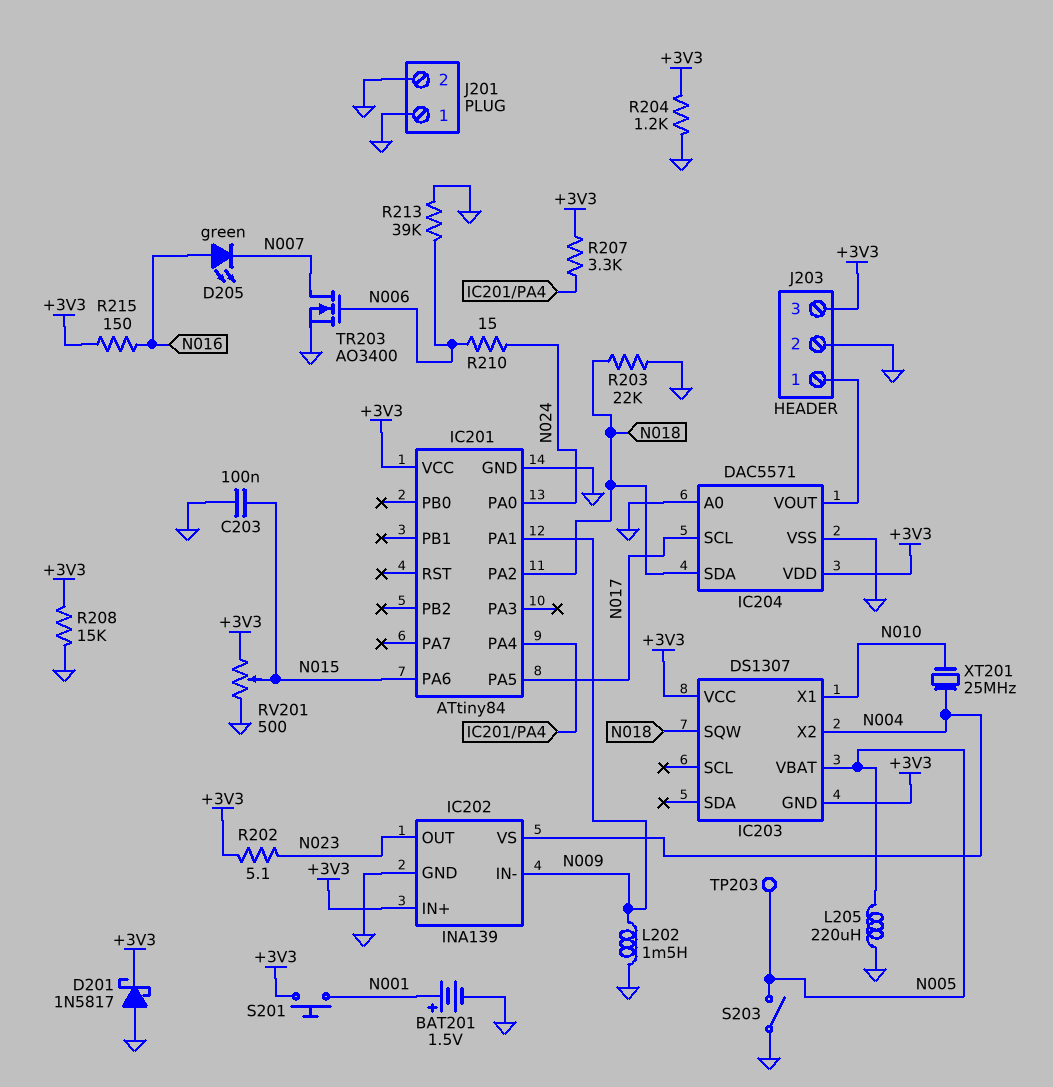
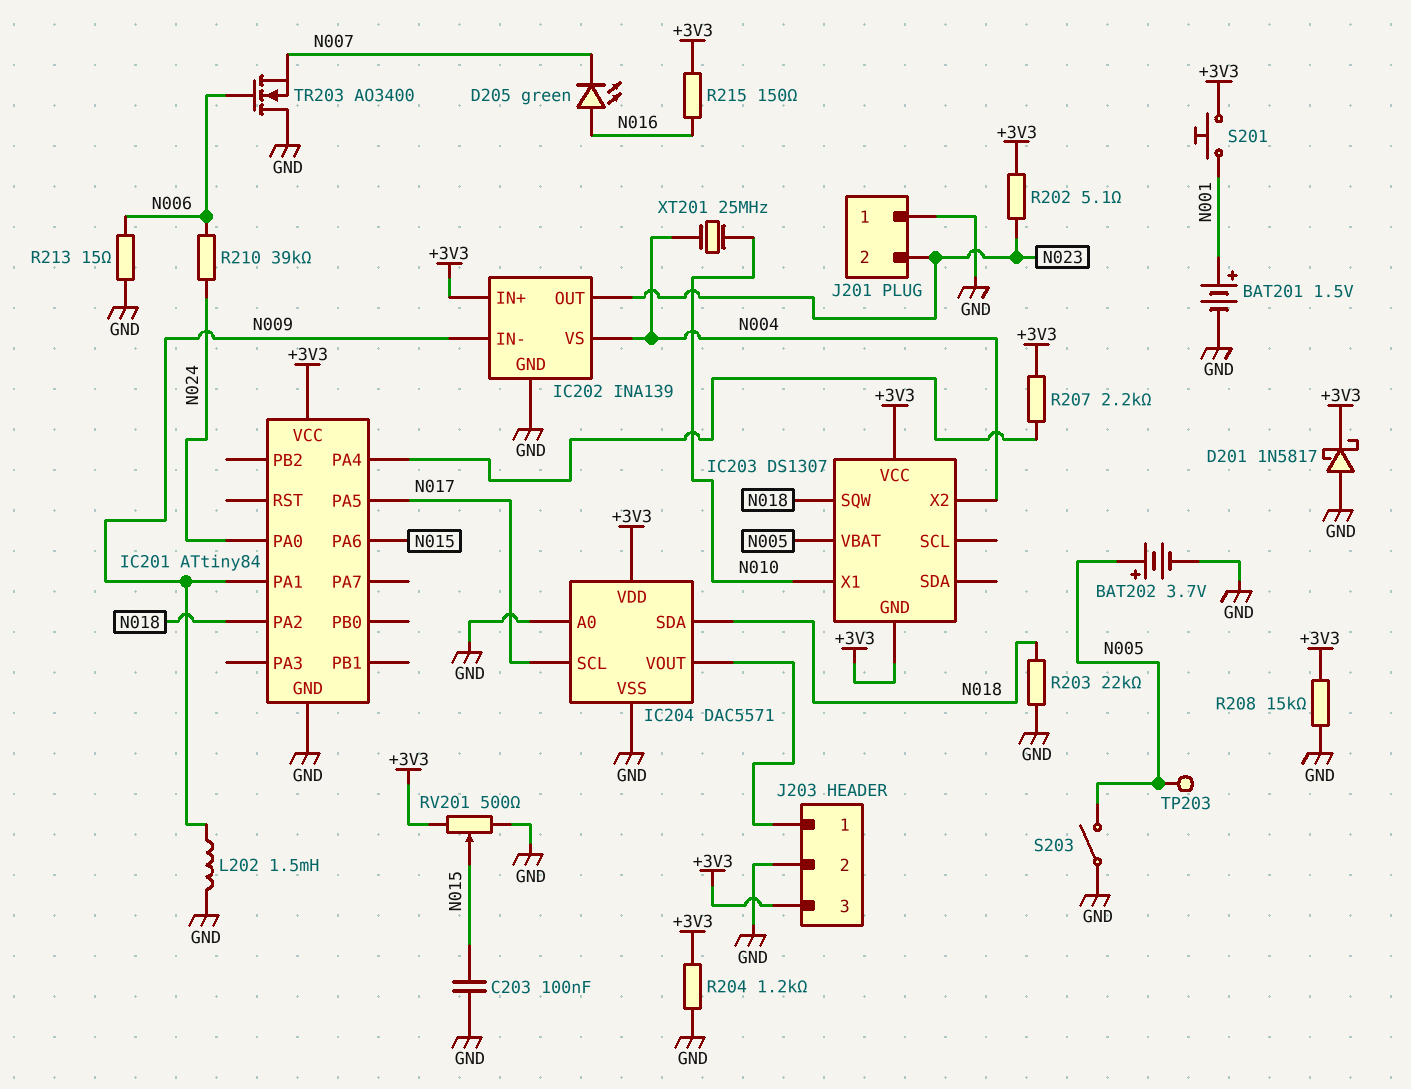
BAT202: none -> 3.7V (plus N005, minus GND)
J201 pin 2: GND -> N023
L205: 220uH (GND, N005) -> none
R207: 3.3k (+3V3, IC201/PA4) -> 2.2k (+3V3, IC201/PA4)
R210: 15 (N006, N024) -> 39k (N006, N024)
R213: 39k (GND, N006) -> 15 (GND, N006)
TR203: NMOS AO3400 (G N006, D N007, S GND) -> NMOS AO3400 (G N006, D GND, S N007)

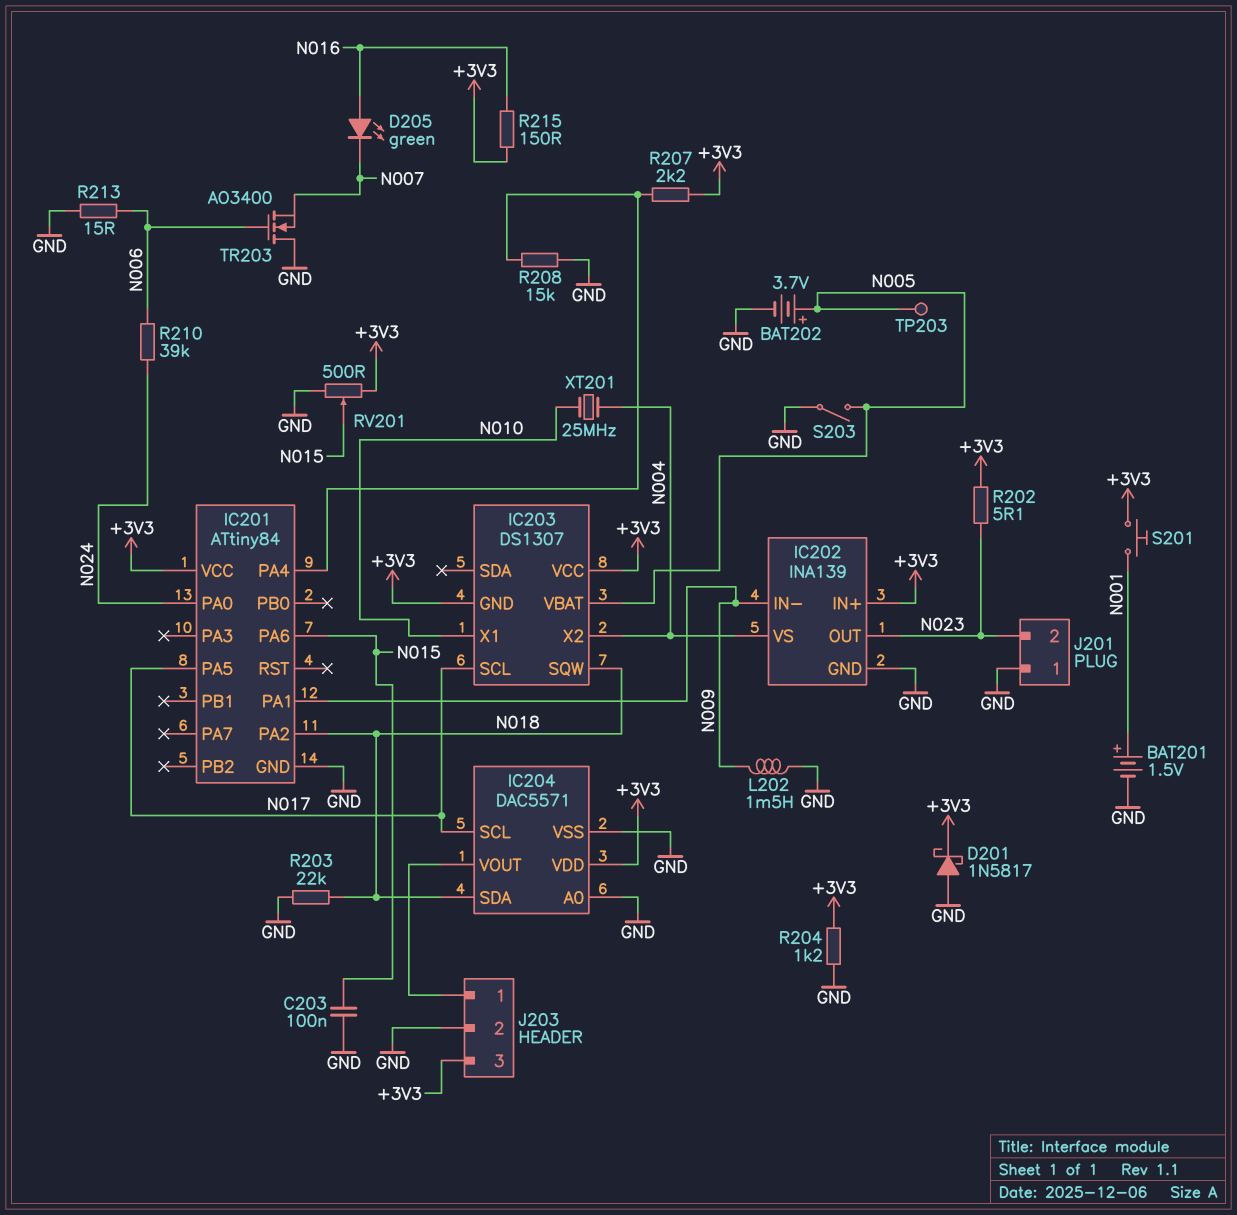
IC203 pin SCL: none -> N017
R208: 15k (+3V3, GND) -> 15k (GND, IC201/PA4)

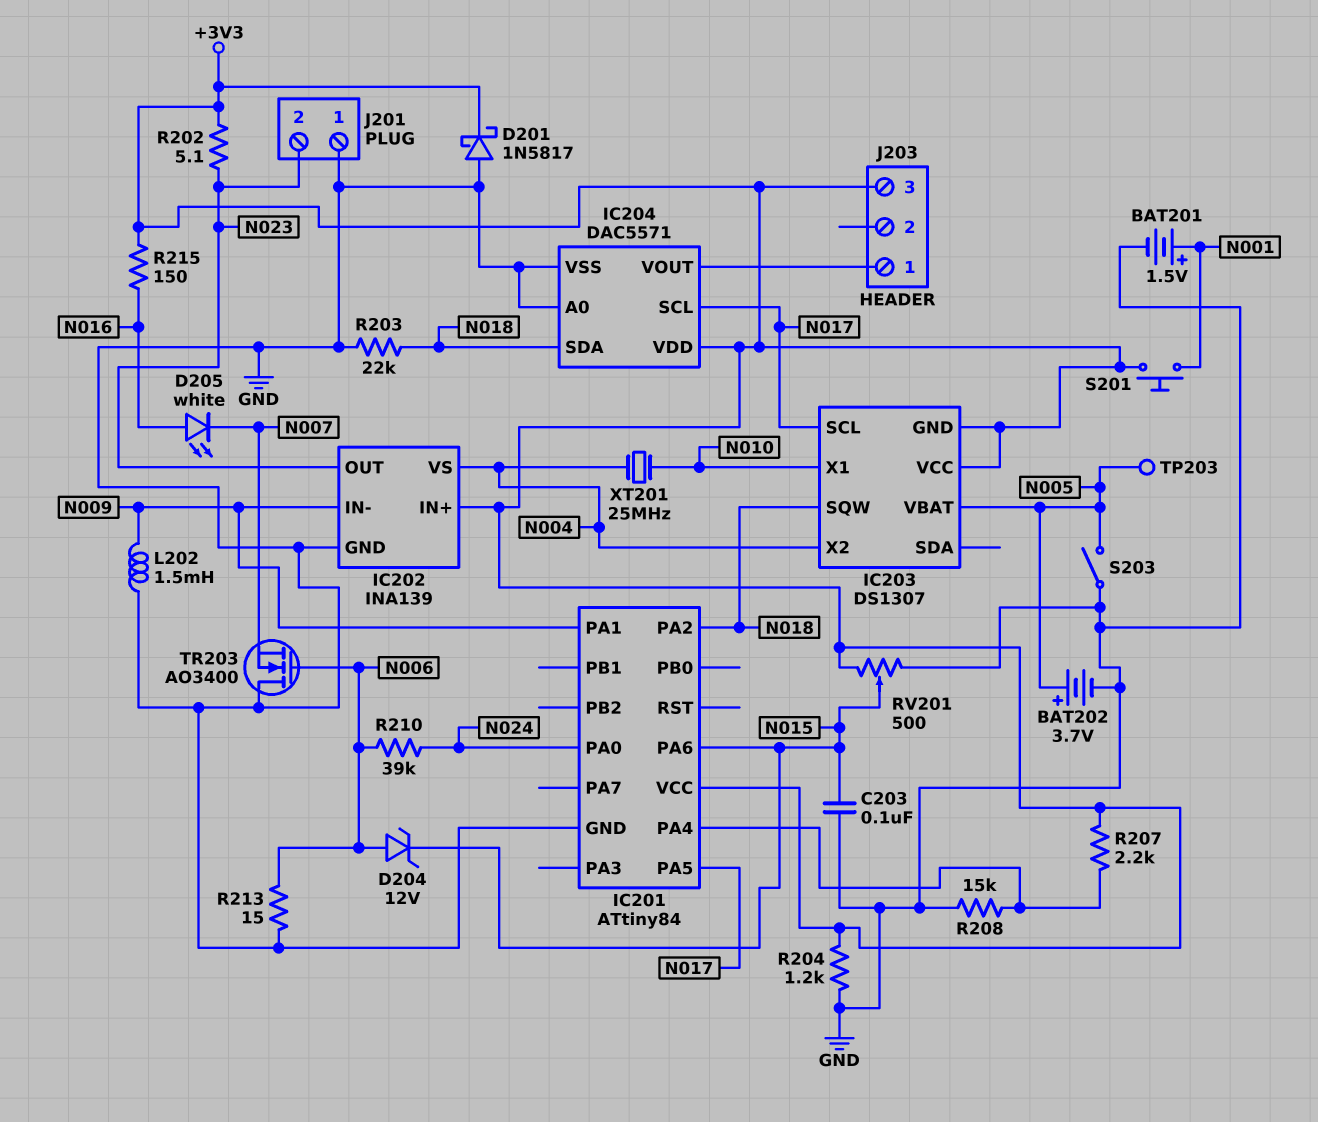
D204: none -> zener 12V (A N006, K N015)
D205: LED green (A N016, K N007) -> LED white (A N016, K N007)
J203 pin 2: GND -> none

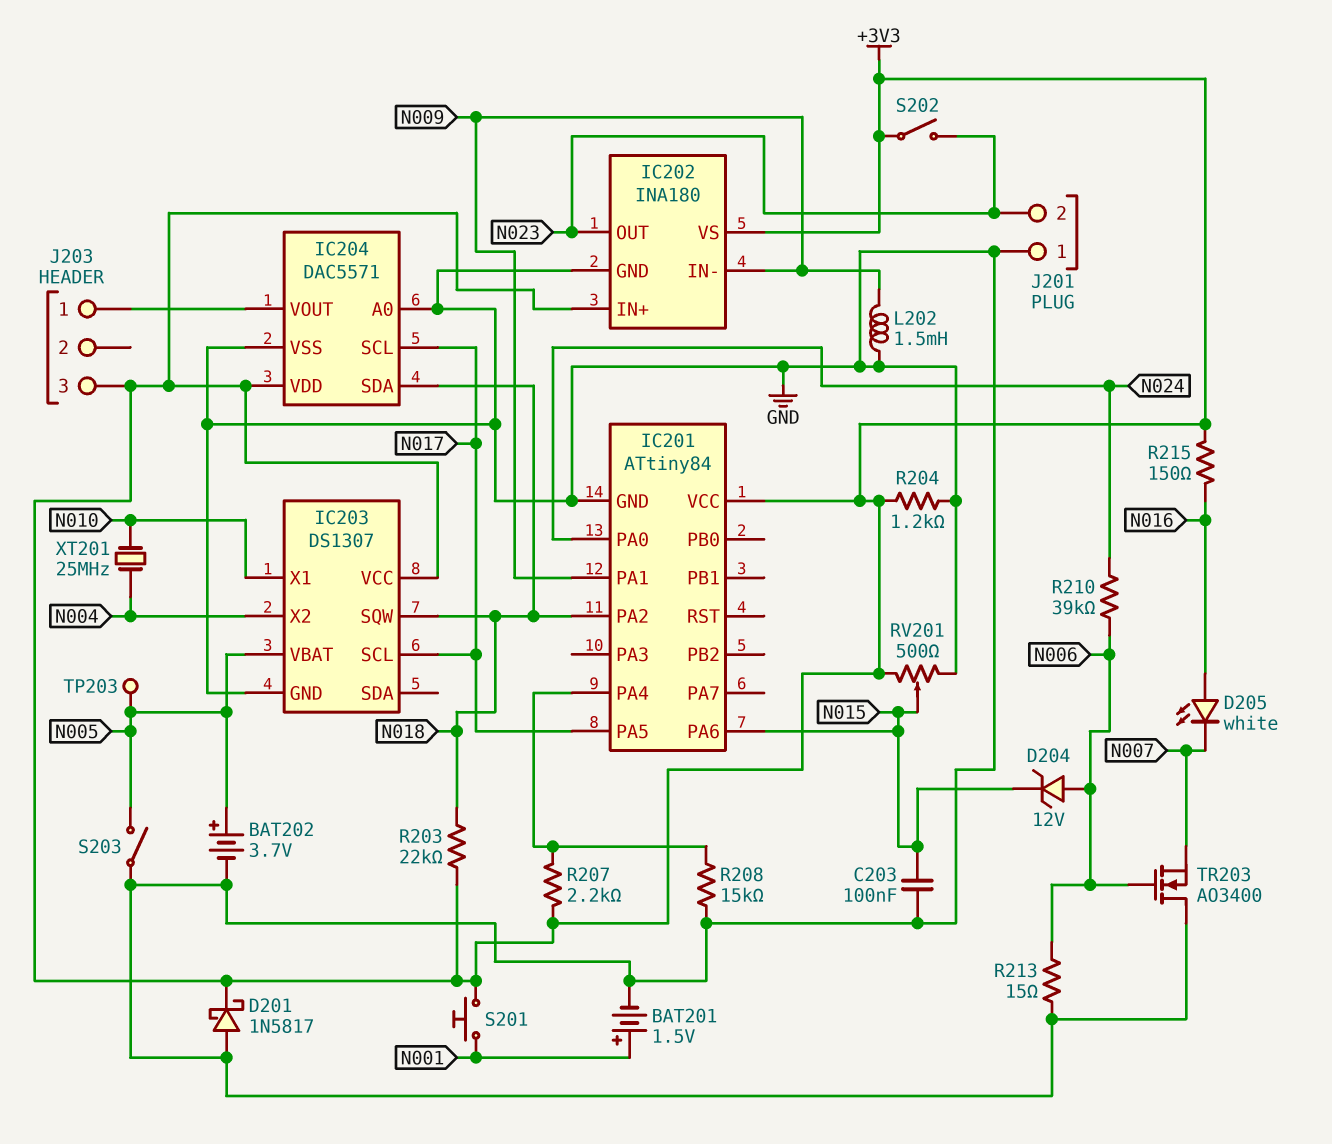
IC202: INA139 -> INA180
IC202 pin VS: N004 -> +3V3
IC203 pin GND: +3V3 -> GND
R202: 5.1 (+3V3, N023) -> none
R203: 22k (GND, N018) -> 22k (+3V3, N018)
S202: none -> switch (+3V3, N023)

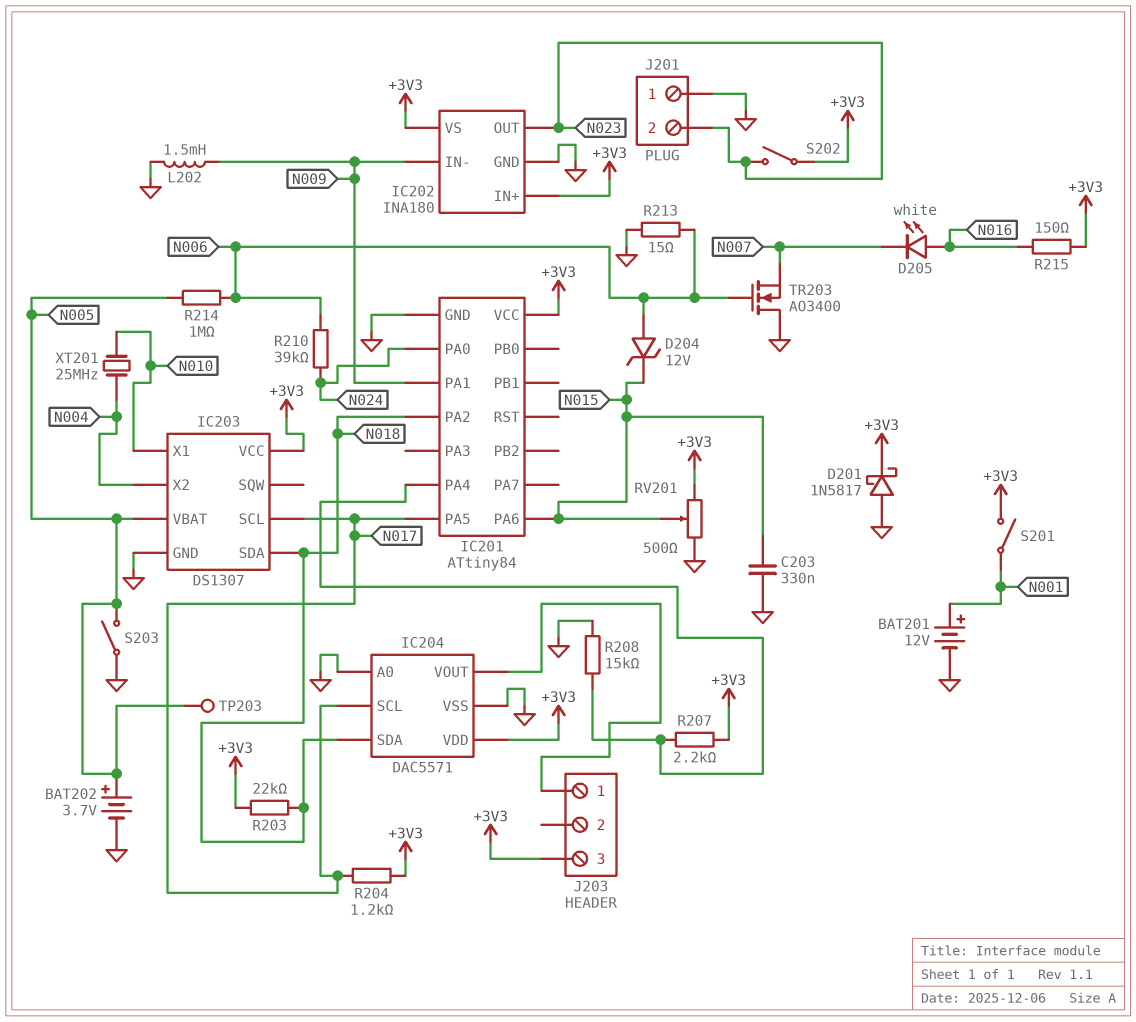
BAT201: 1.5V (plus N001, minus GND) -> 12V (plus N001, minus GND)
C203: 100nF (GND, N015) -> 330nF (GND, N015)
IC203 pin SDA: none -> N018
IC203 pin SQW: N018 -> none
R204: 1.2k (+3V3, GND) -> 1.2k (+3V3, N017)
R214: none -> 1M (N005, N006)
S201: button (+3V3, N001) -> switch (+3V3, N001)

